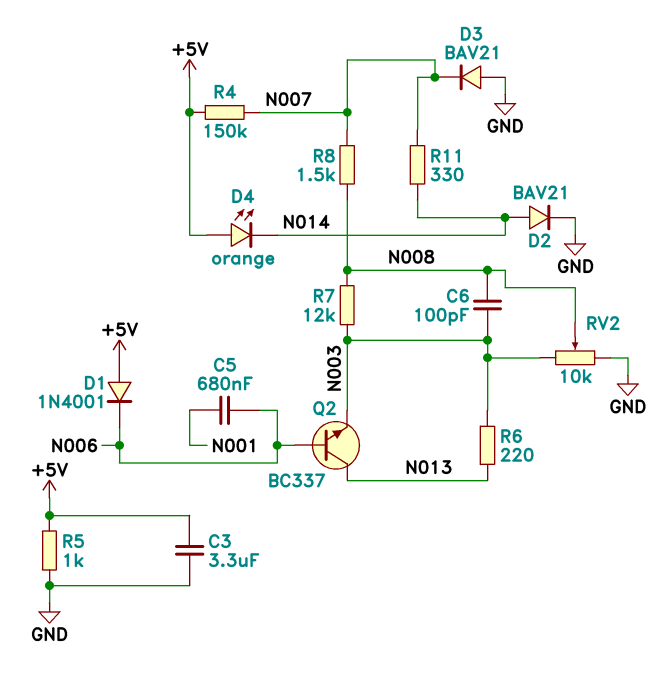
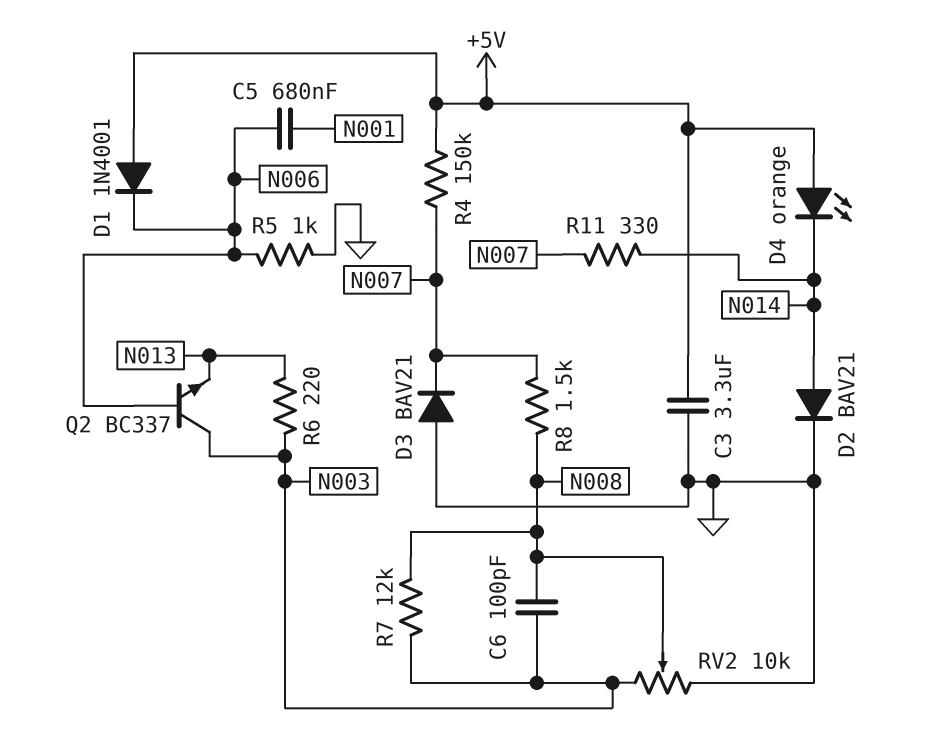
Q2: NPN BC337 (B N006, C N013, E N003) -> NPN BC337 (B N006, C N003, E N013)
R5: 1k (+5V, GND) -> 1k (GND, N006)

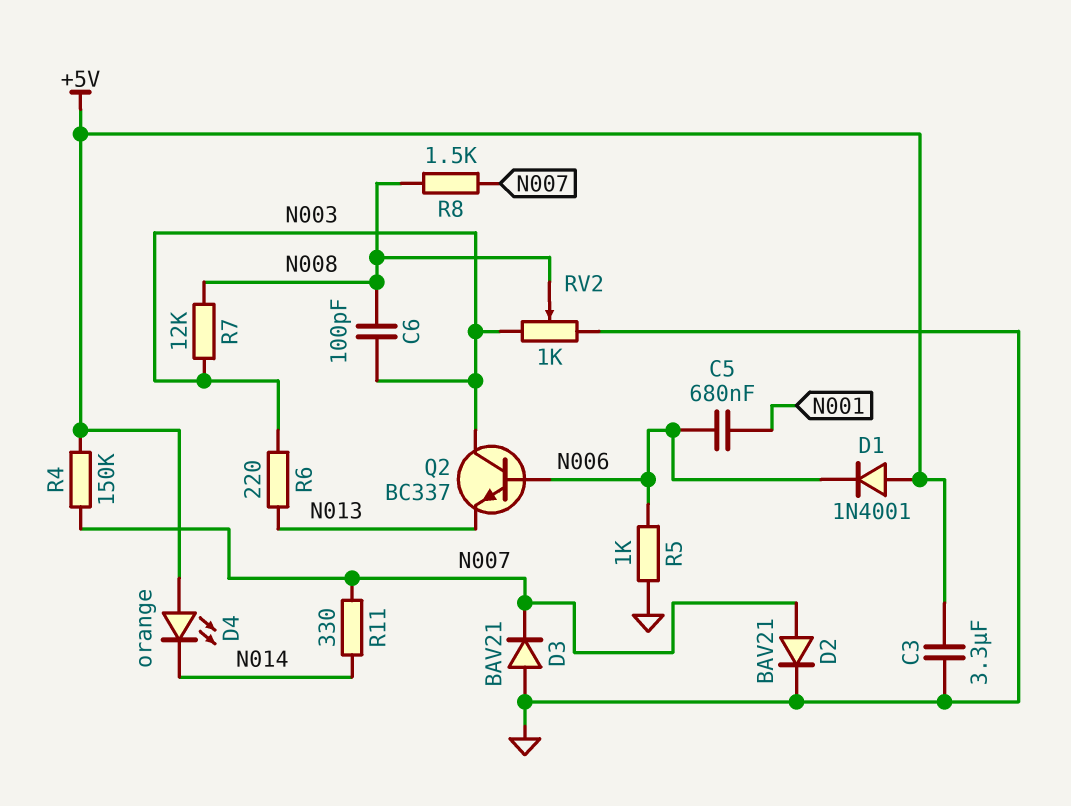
D2: diode BAV21 (A N014, K GND) -> diode BAV21 (A N007, K GND)
RV2: 10k (GND, N003, wiper N008) -> 1k (GND, N003, wiper N008)

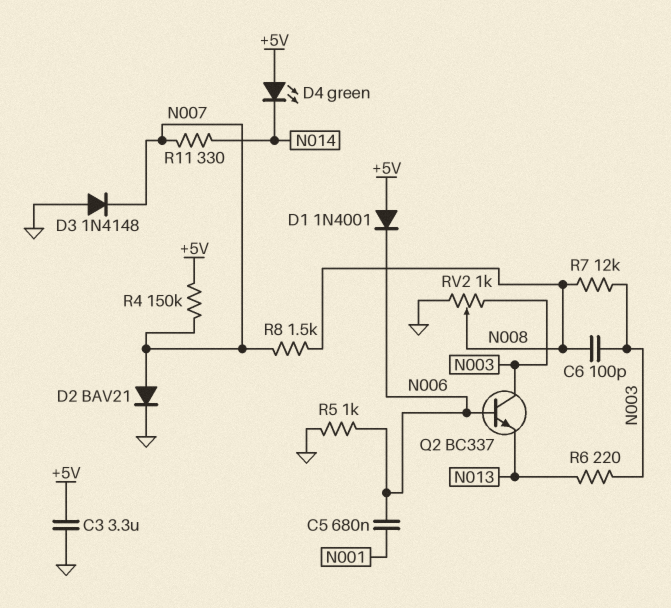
D3: diode BAV21 (A GND, K N007) -> diode 1N4148 (A GND, K N007)
D4: LED orange (A +5V, K N014) -> LED green (A +5V, K N014)

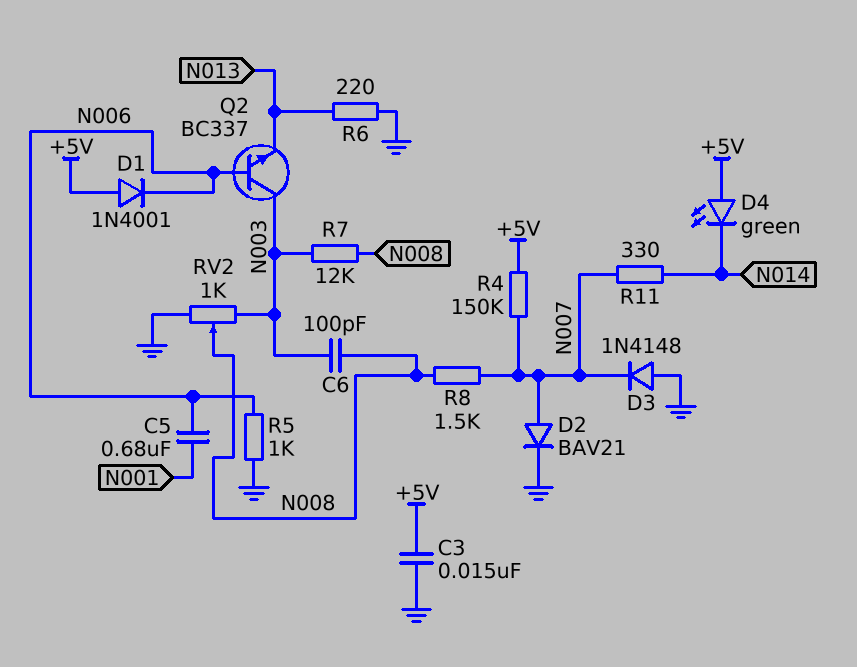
C3: 3.3uF (+5V, GND) -> 15nF (+5V, GND)
R6: 220 (N003, N013) -> 220 (GND, N013)

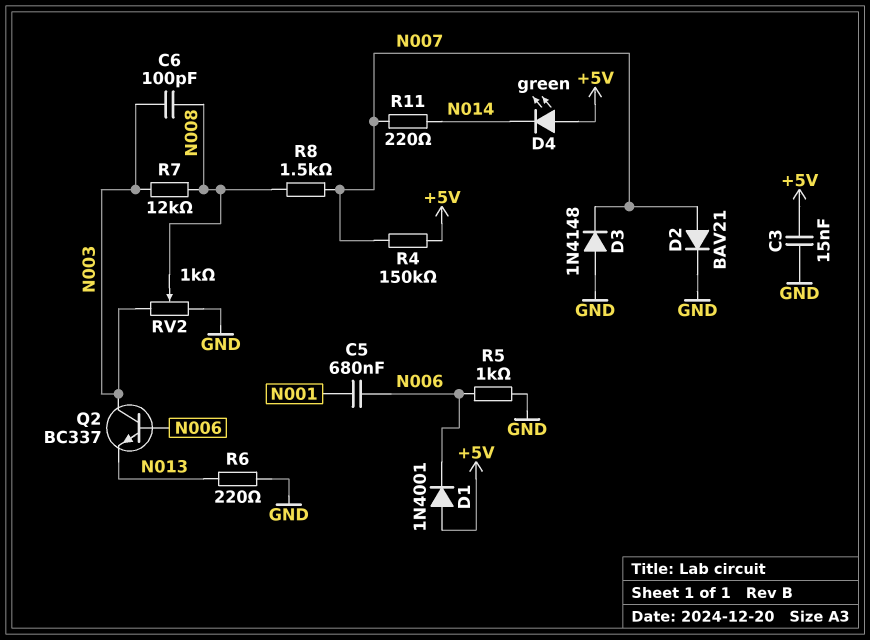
R11: 330 (N007, N014) -> 220 (N007, N014)

